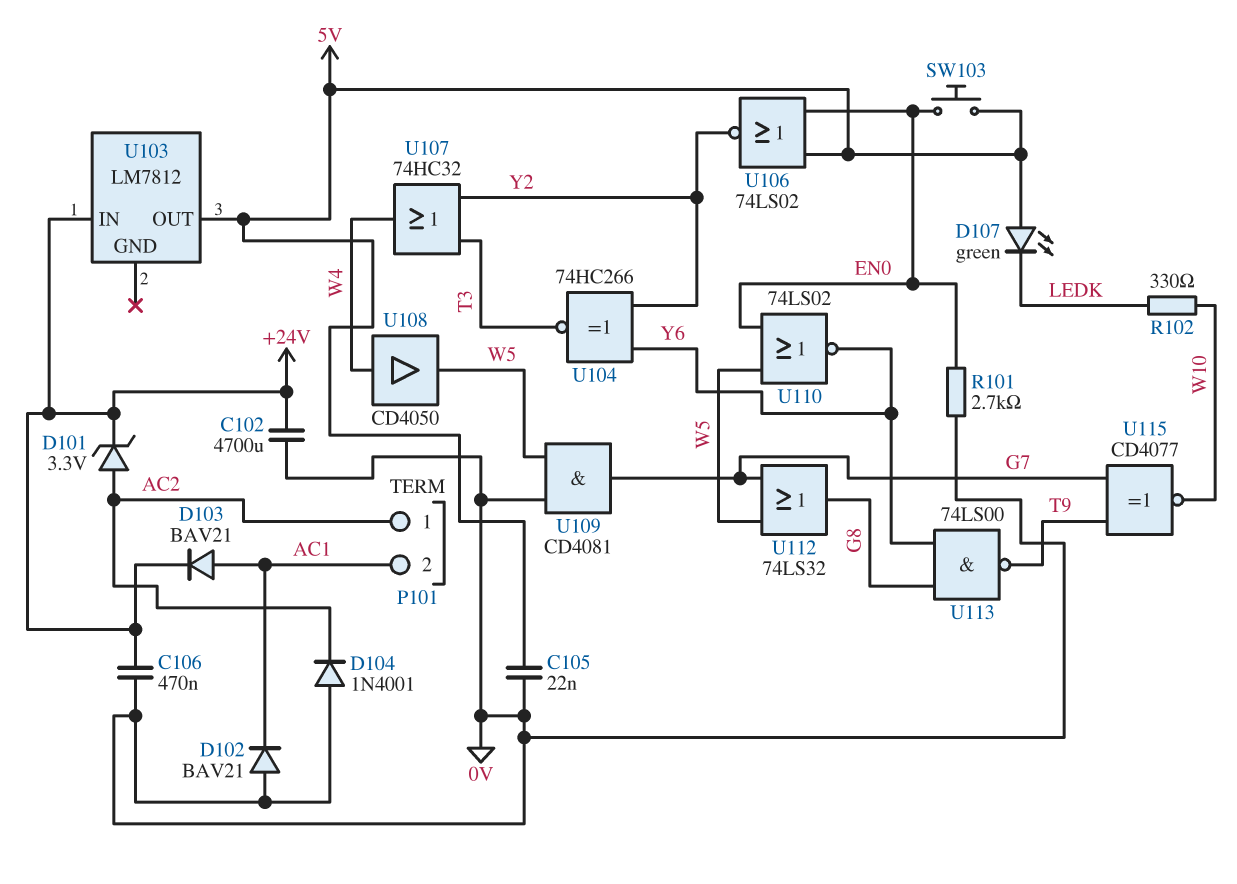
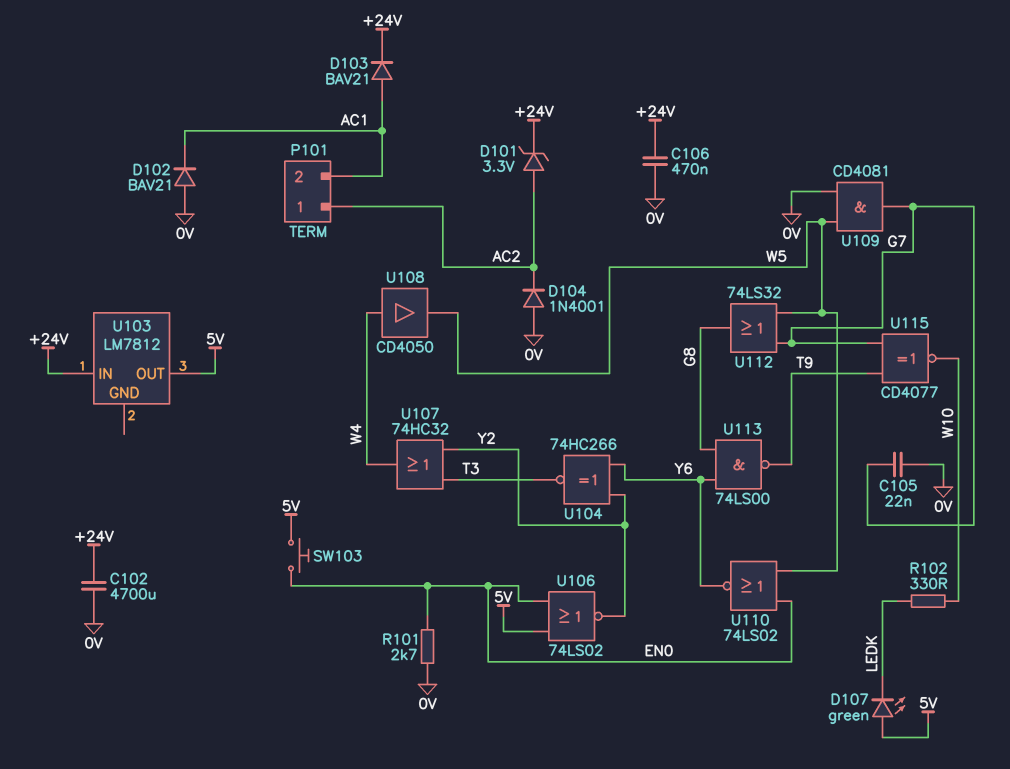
C105: 22nF (0V, 5V) -> 22nF (0V, G7)

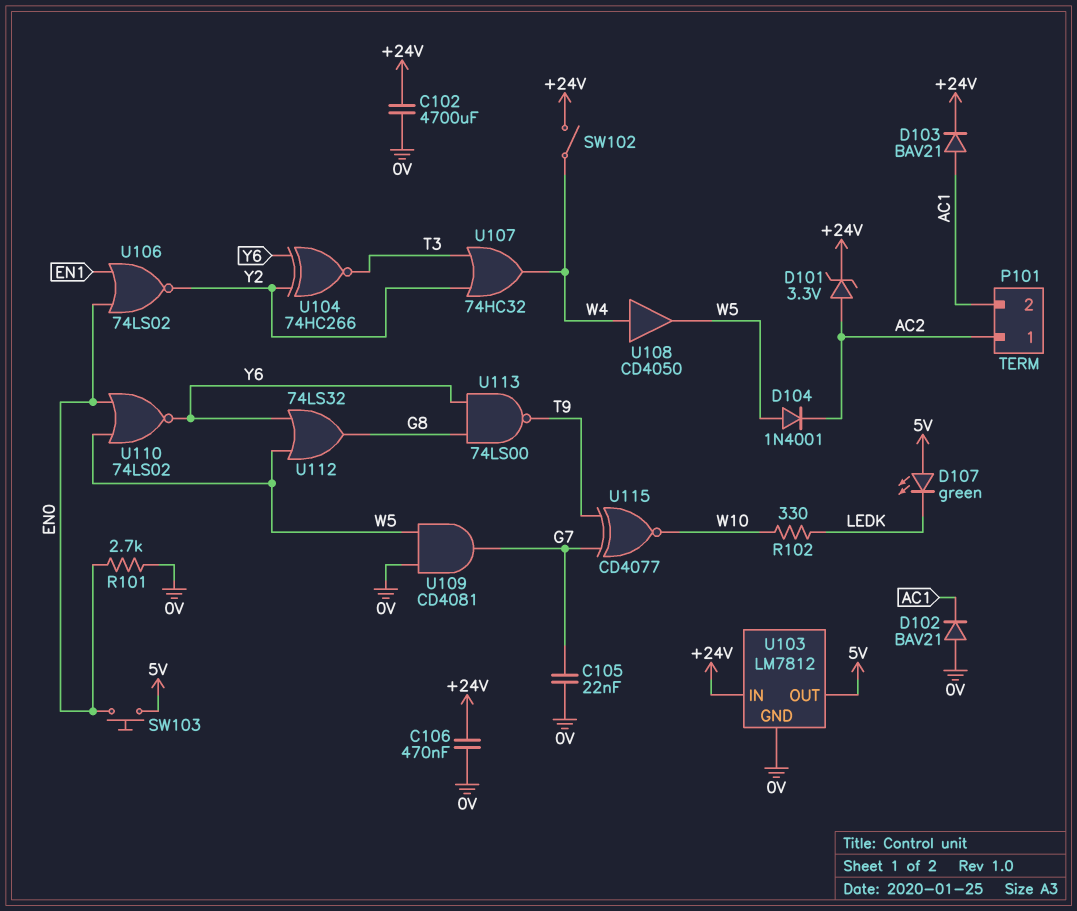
D104: diode 1N4001 (A 0V, K AC2) -> diode 1N4001 (A W5, K AC2)
SW102: none -> switch (+24V, W4)
U103 pin GND: none -> 0V
U106: NOR 74LS02 (in 5V, in EN0, out Y2) -> NOR 74LS02 (in EN0, in EN1, out Y2)
U112: OR 74LS32 (in G7, in W5, out G8) -> OR 74LS32 (in W5, in Y6, out G8)

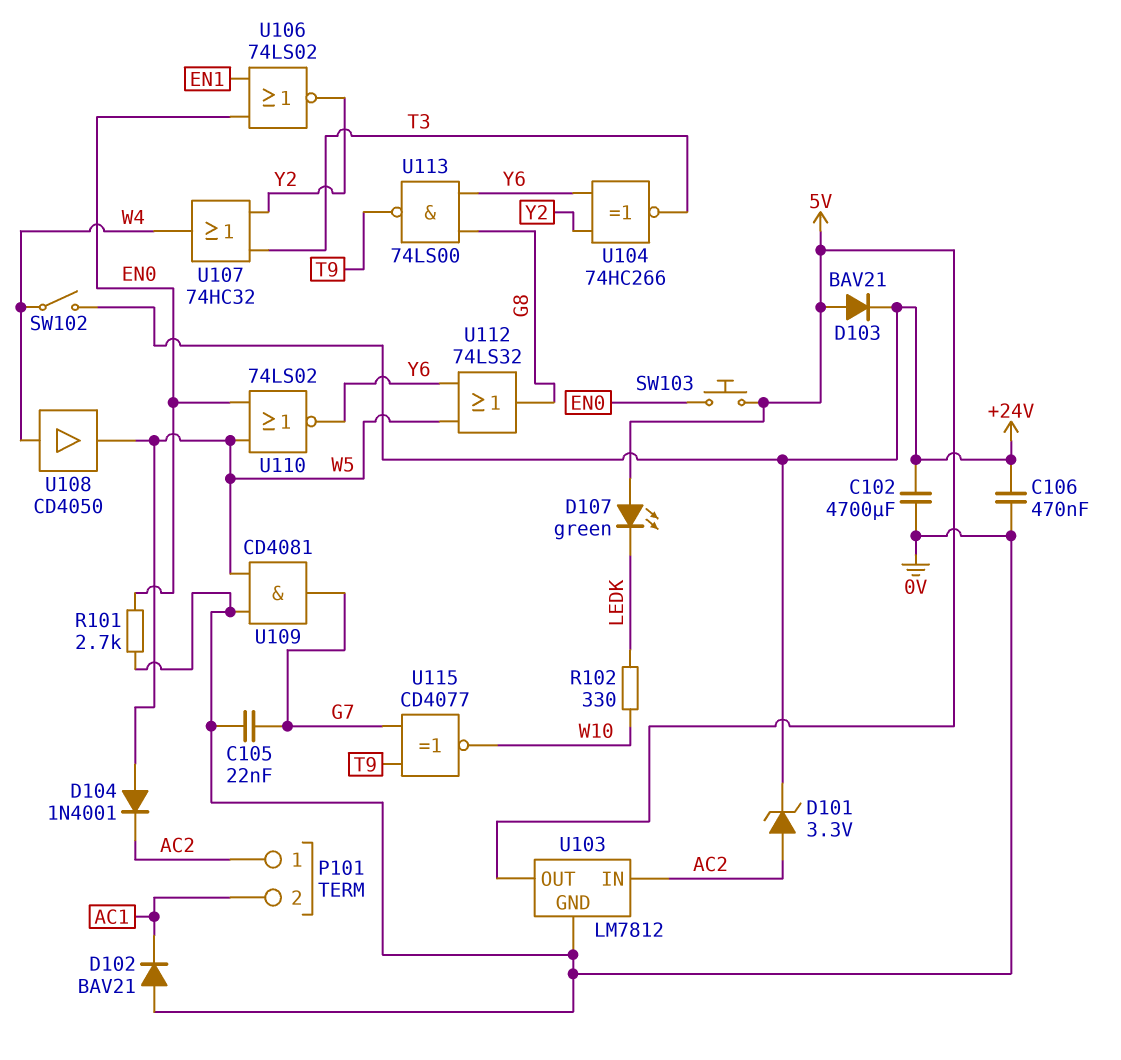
D103: diode BAV21 (A AC1, K +24V) -> diode BAV21 (A 5V, K +24V)
U103 pin IN: +24V -> AC2

